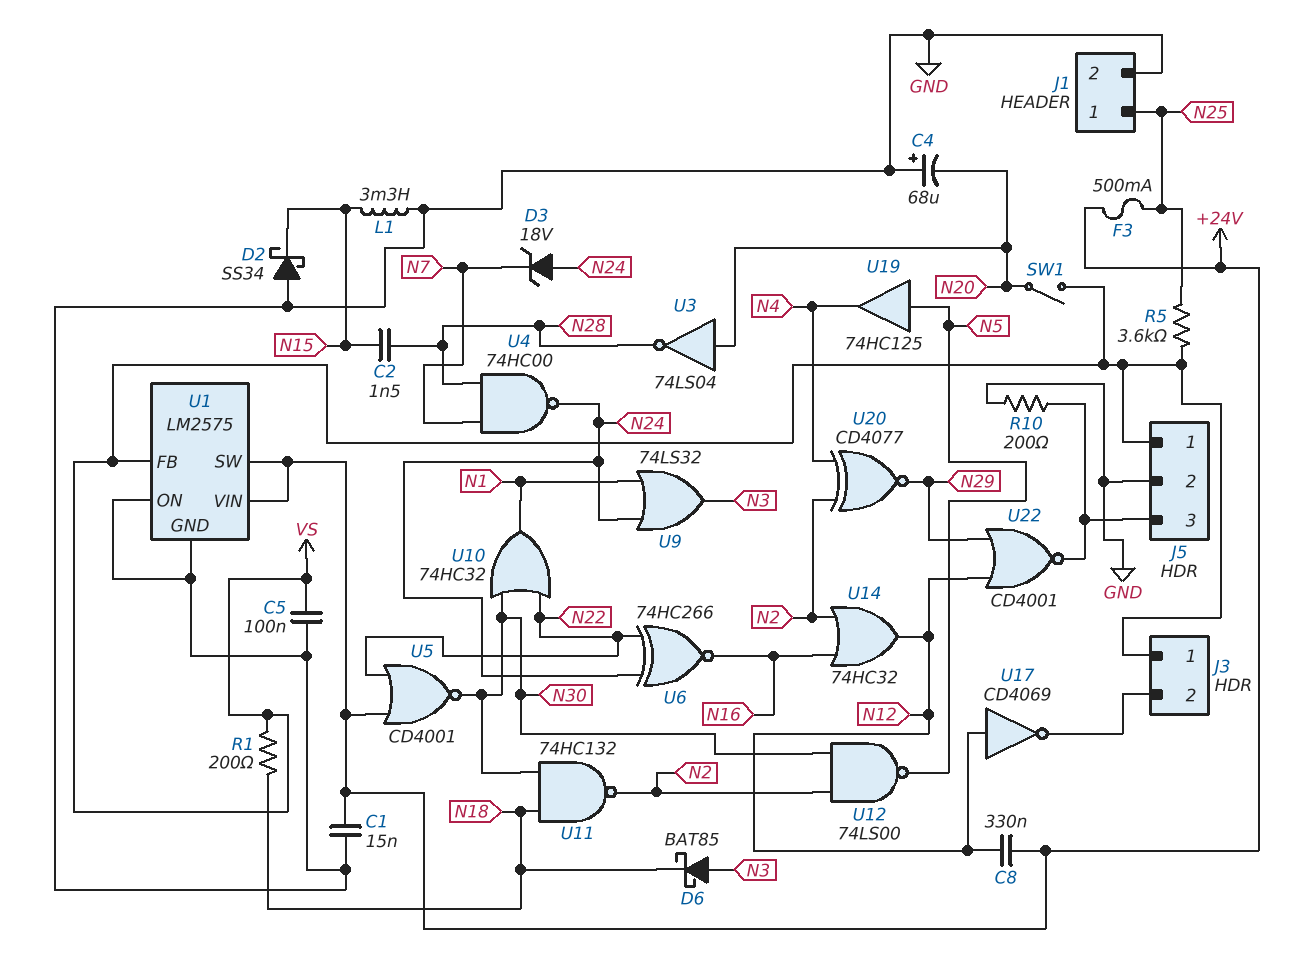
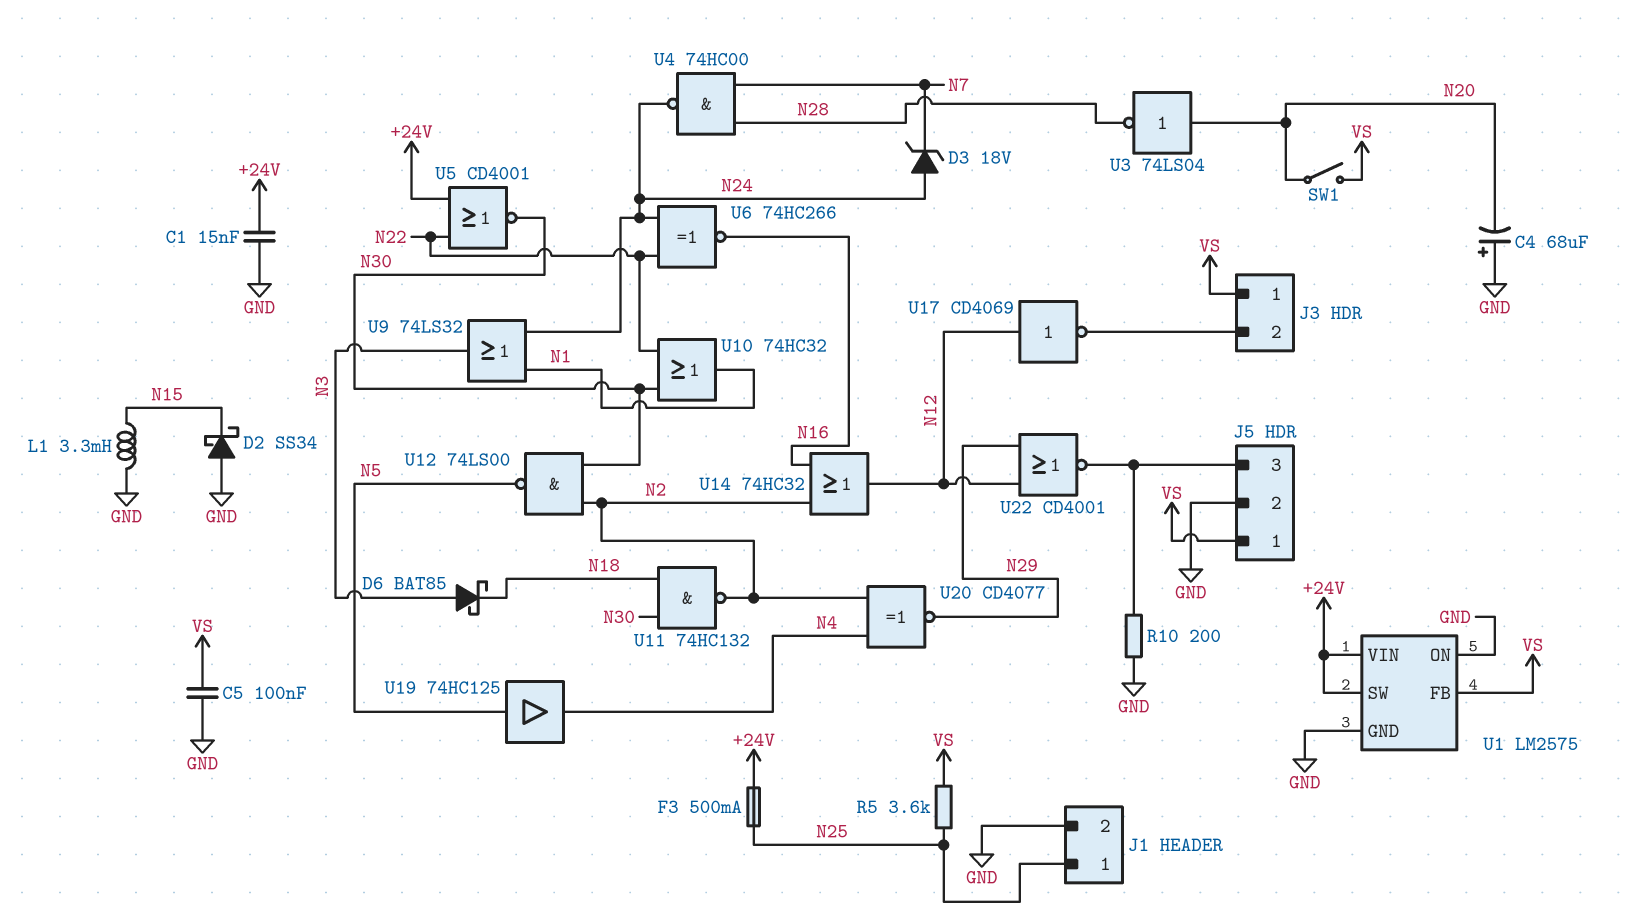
C2: 1.5nF (N15, N28) -> none
C8: 330nF (+24V, N12) -> none
R1: 200 (N18, VS) -> none

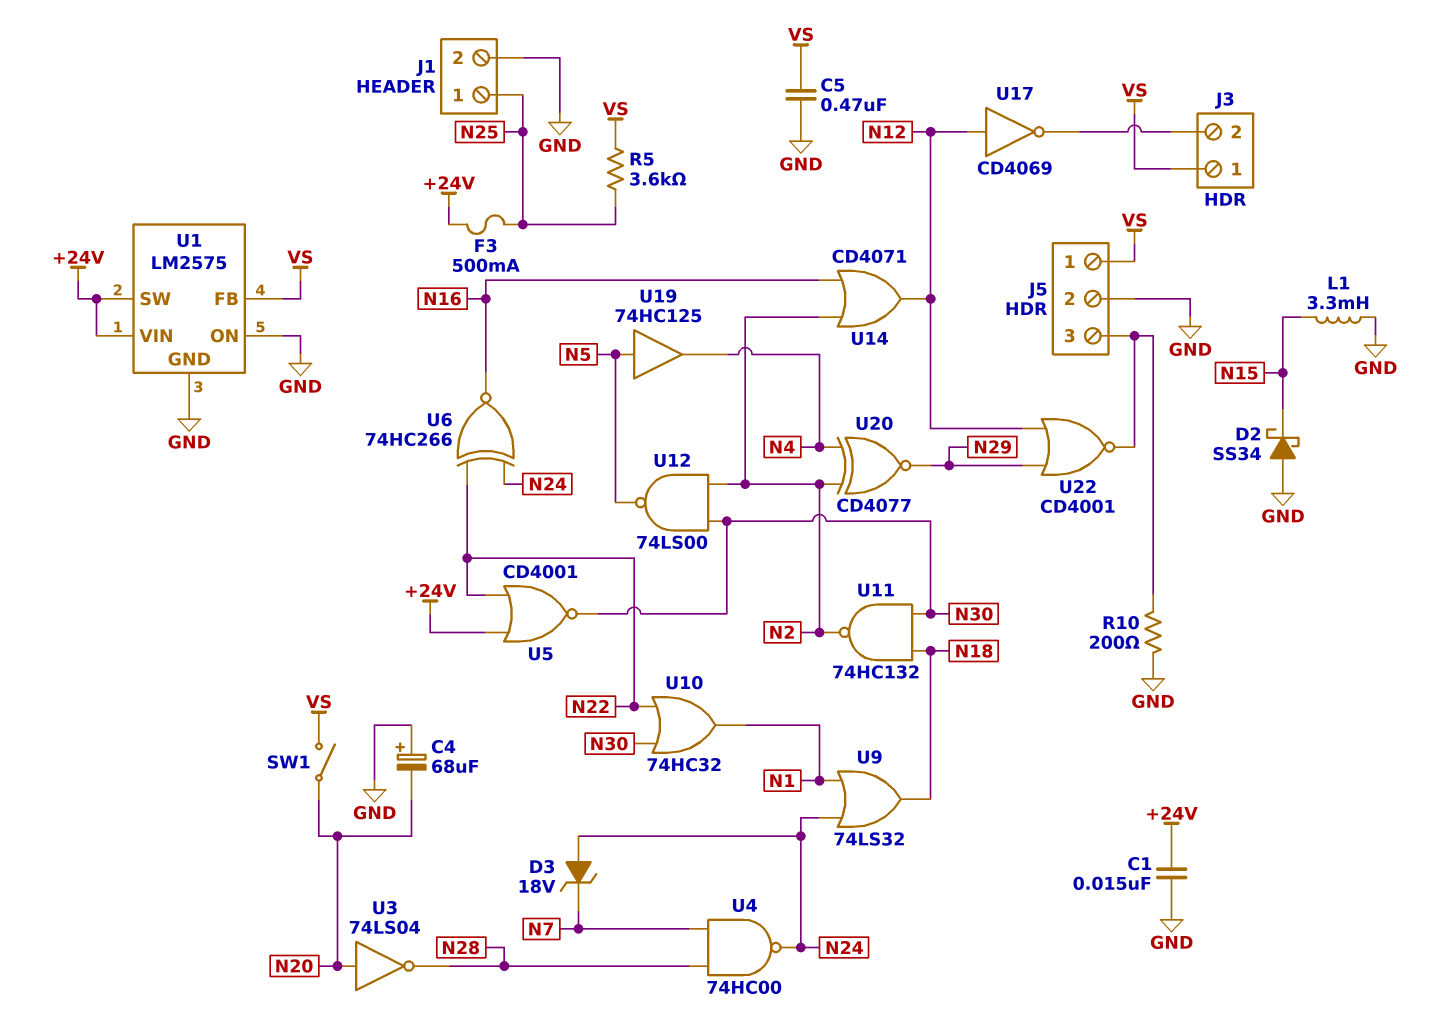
C5: 100nF (GND, VS) -> 470nF (GND, VS)
D6: schottky BAT85 (A N3, K N18) -> none
U9: OR 74LS32 (in N1, in N24, out N3) -> OR 74LS32 (in N1, in N24, out N18)
U14: OR 74HC32 (in N2, in N16, out N12) -> OR CD4071 (in N2, in N16, out N12)

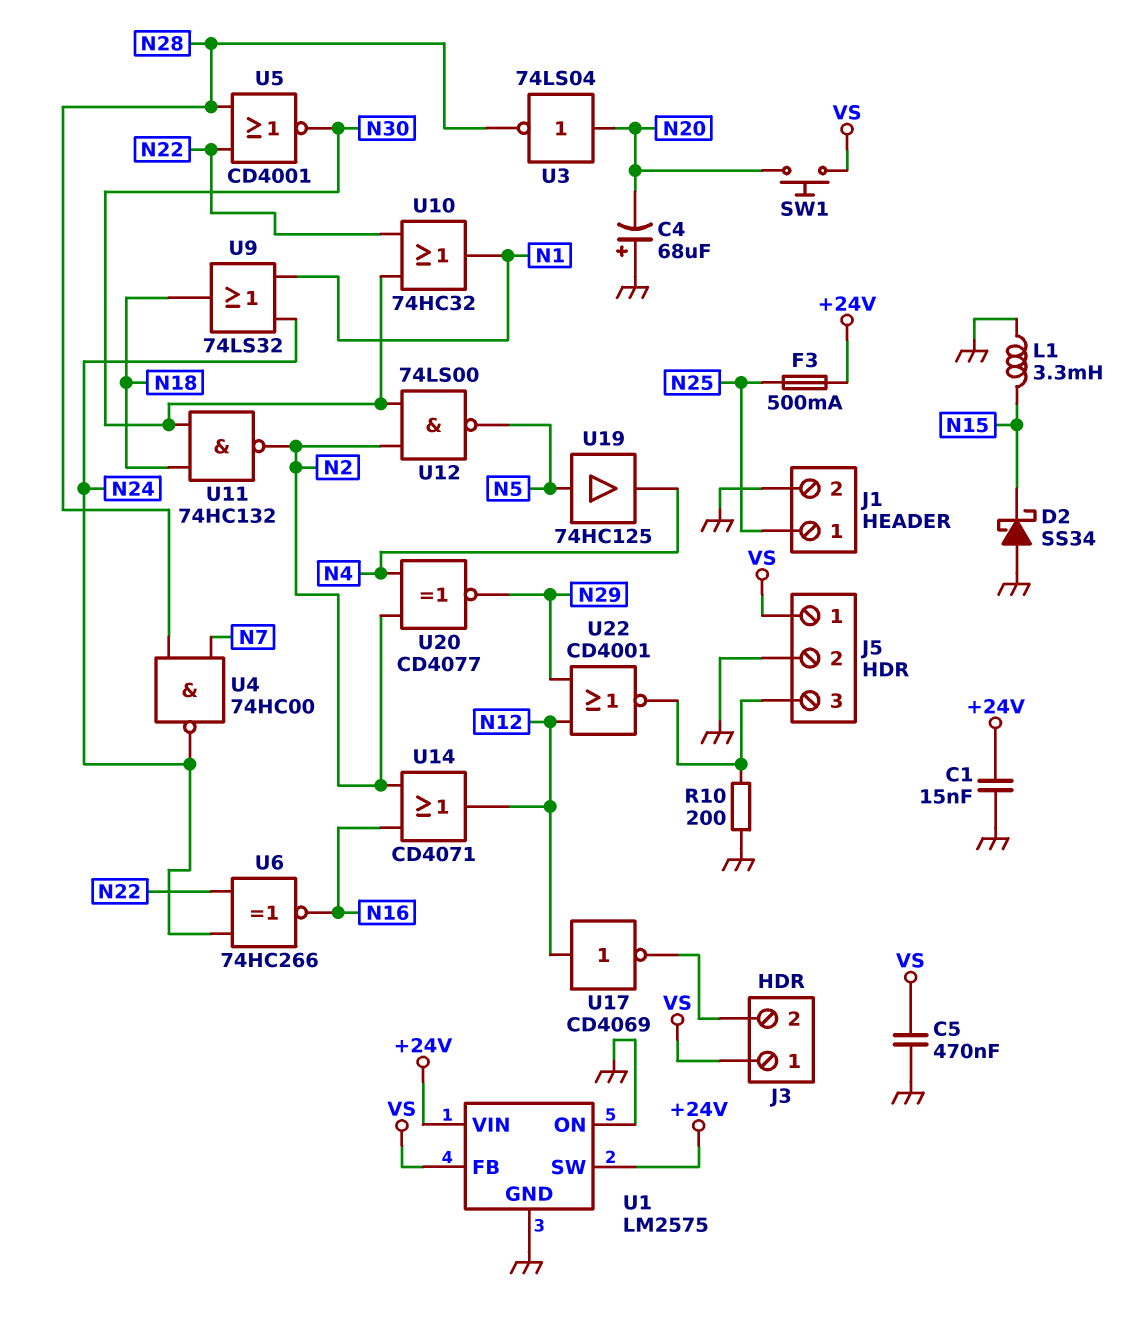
D3: zener 18V (A N24, K N7) -> none
R5: 3.6k (N25, VS) -> none
SW1: switch (N20, VS) -> button (N20, VS)
U5: NOR CD4001 (in +24V, in N22, out N30) -> NOR CD4001 (in N22, in N28, out N30)

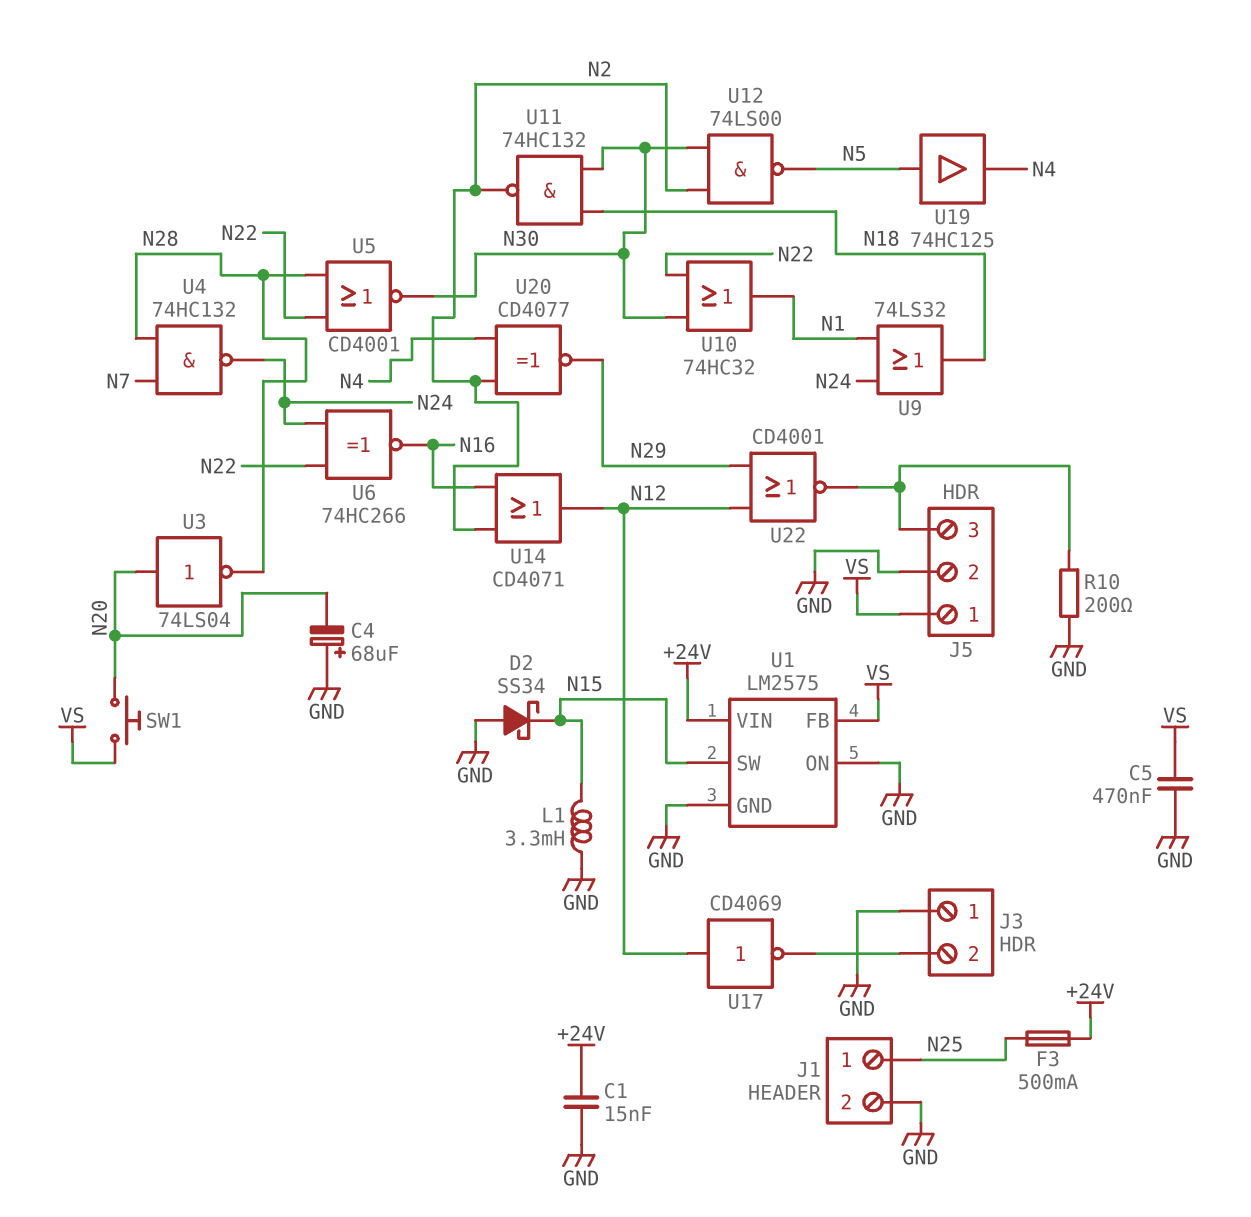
J3 pin 1: VS -> GND
U1 pin SW: +24V -> N15
U4: NAND 74HC00 (in N7, in N28, out N24) -> NAND 74HC132 (in N7, in N28, out N24)

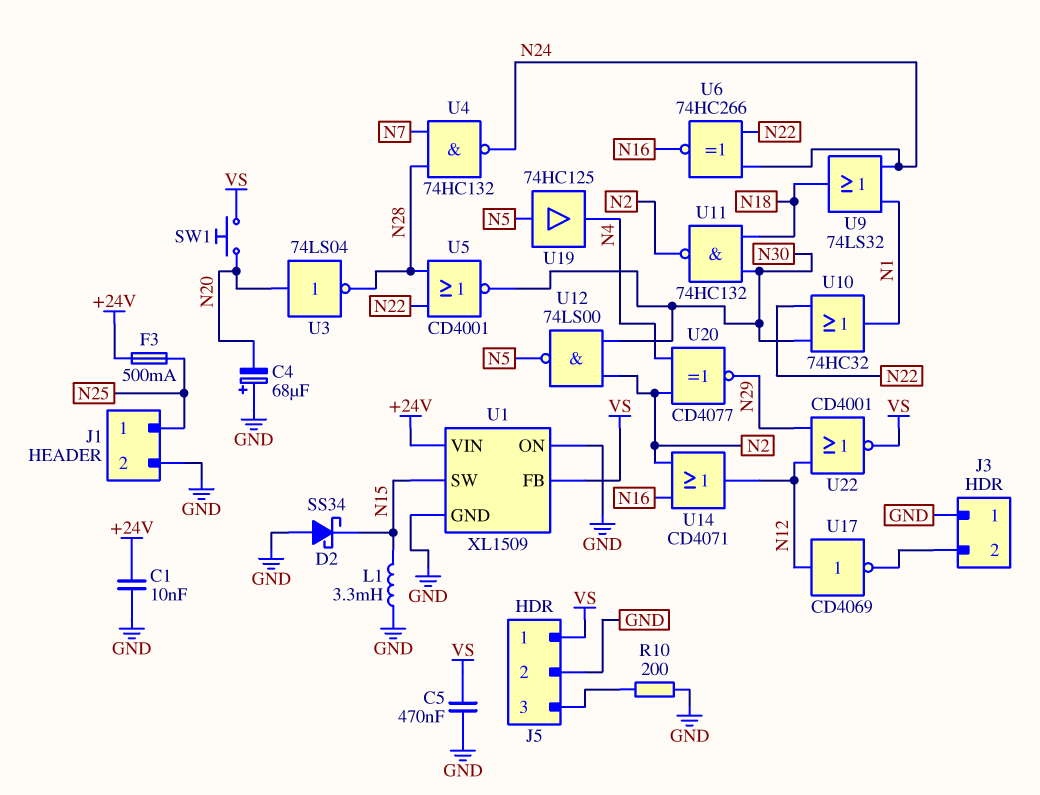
C1: 15nF (+24V, GND) -> 10nF (+24V, GND)
U1: LM2575 -> XL1509
U22: NOR CD4001 (in N12, in N29, out J5/3) -> NOR CD4001 (in N12, in N29, out VS)

